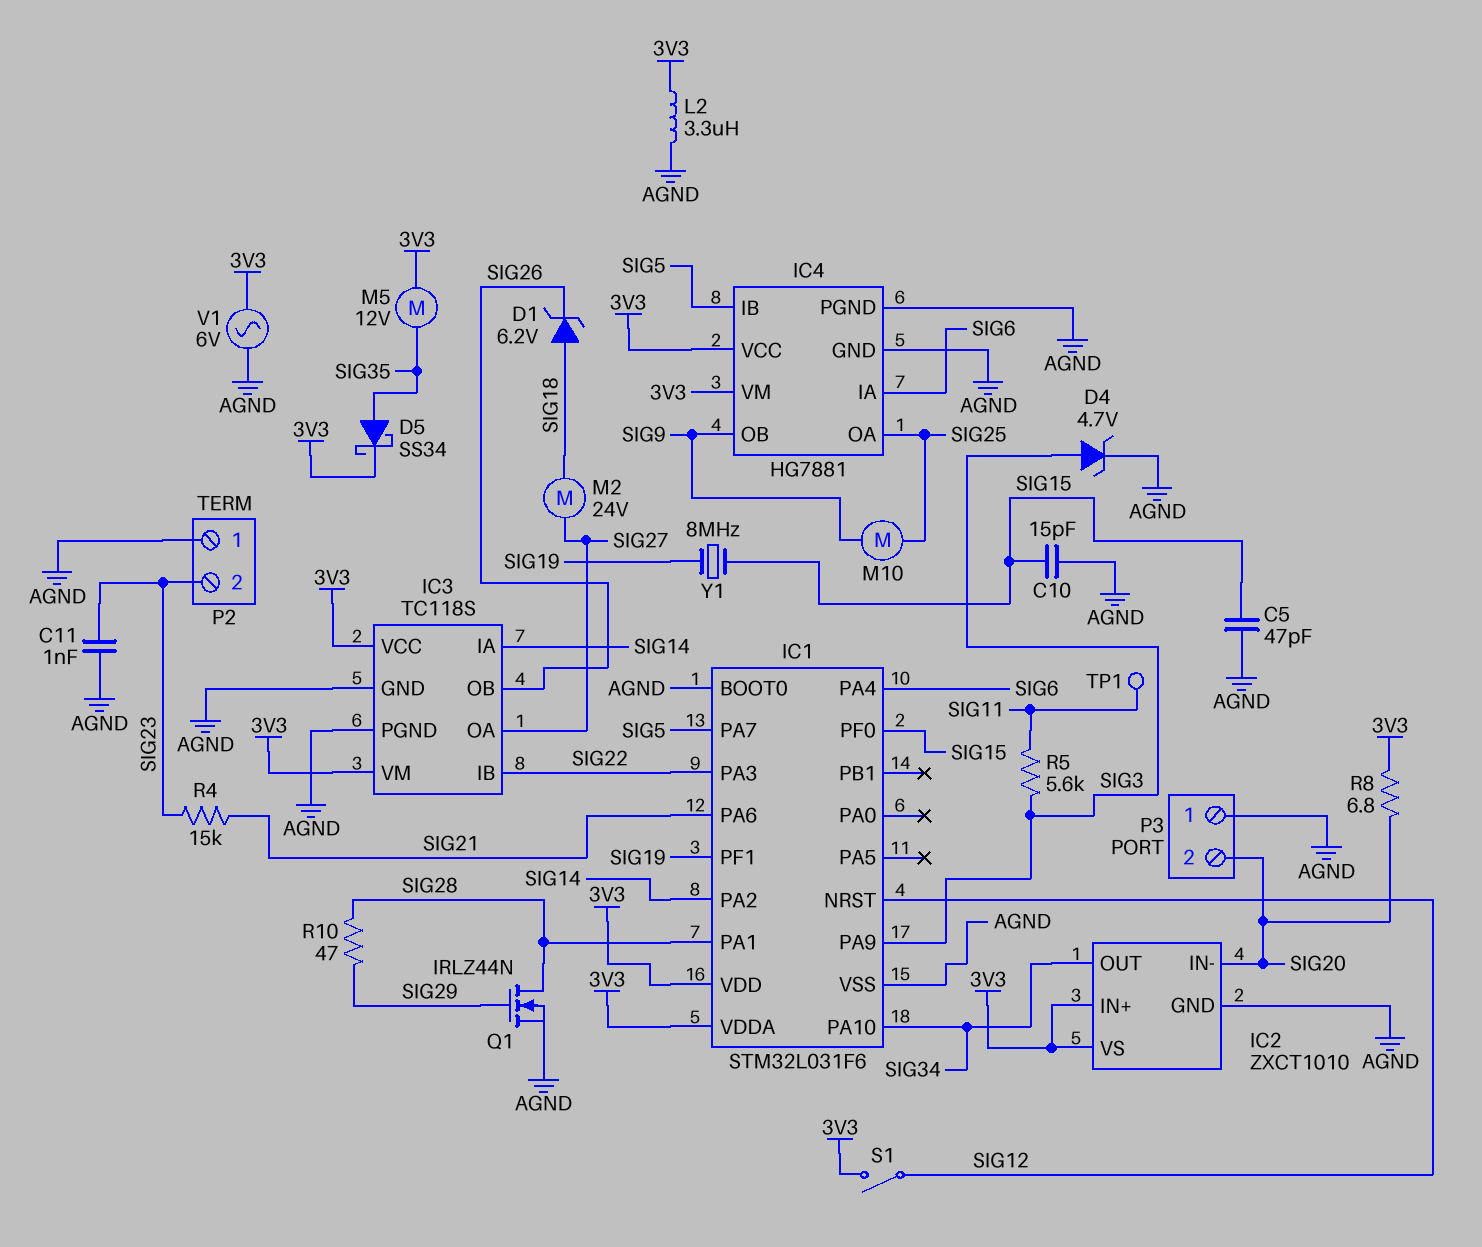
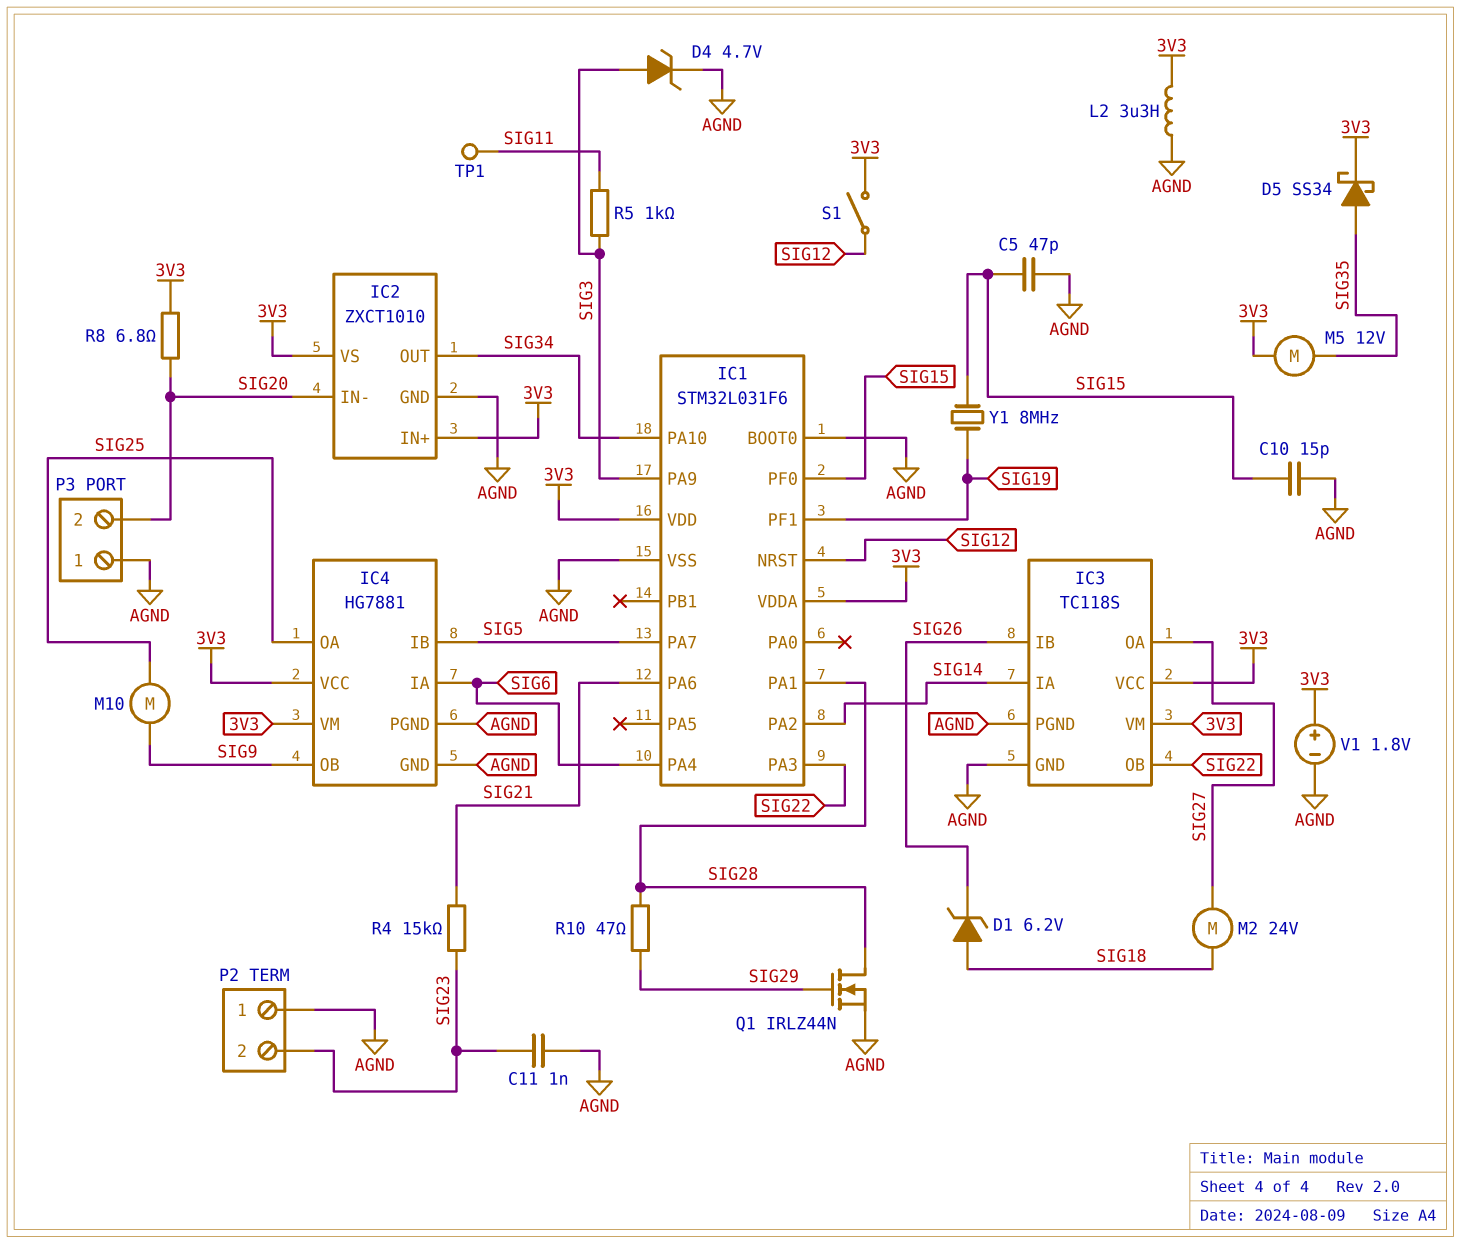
IC3 pin IB: SIG22 -> SIG26
IC3 pin OB: SIG26 -> SIG22
R5: 5.6k (SIG3, SIG11) -> 1k (SIG3, SIG11)
V1: AC 6V (3V3, AGND) -> 1.8V (plus 3V3, minus AGND)

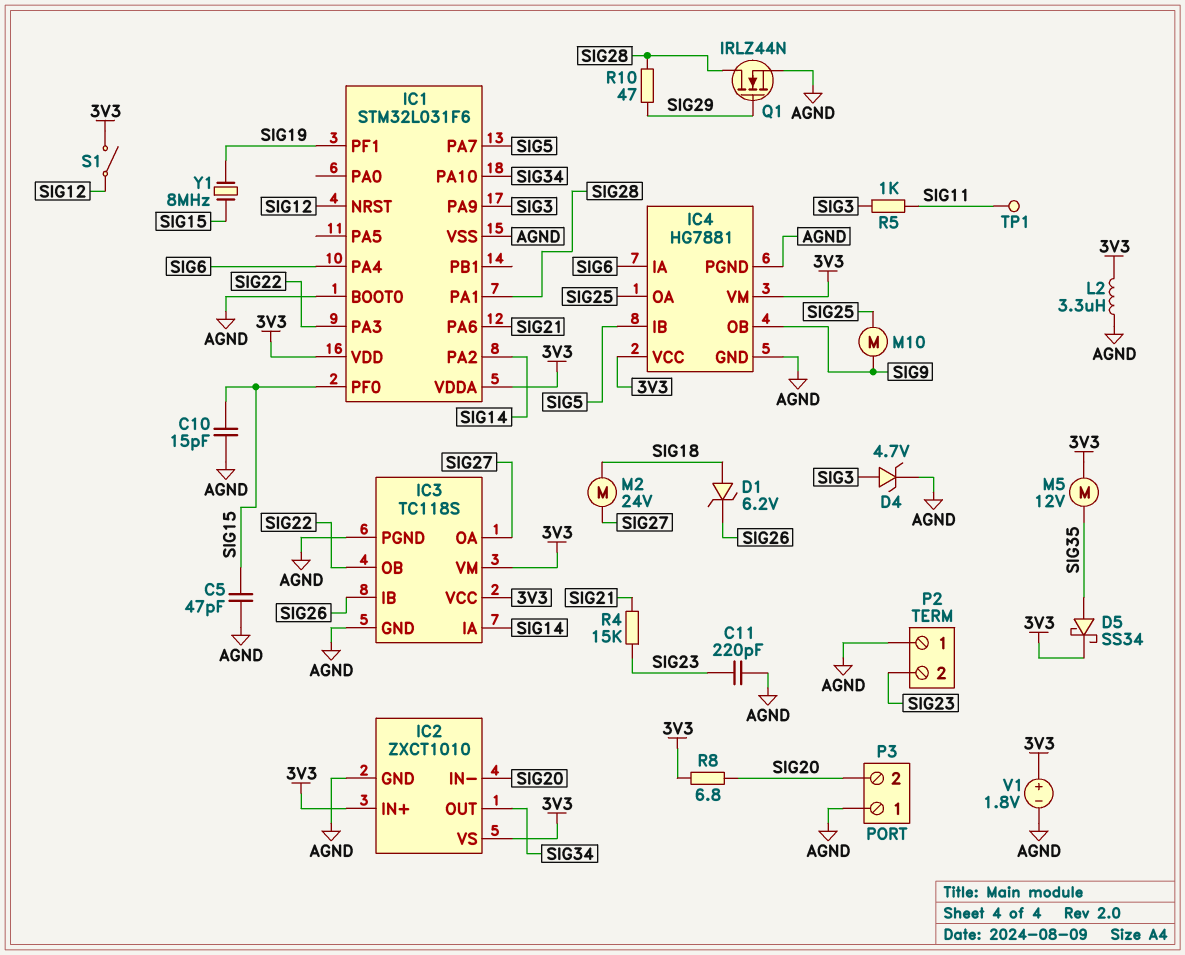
C11: 1nF (AGND, SIG23) -> 220pF (AGND, SIG23)

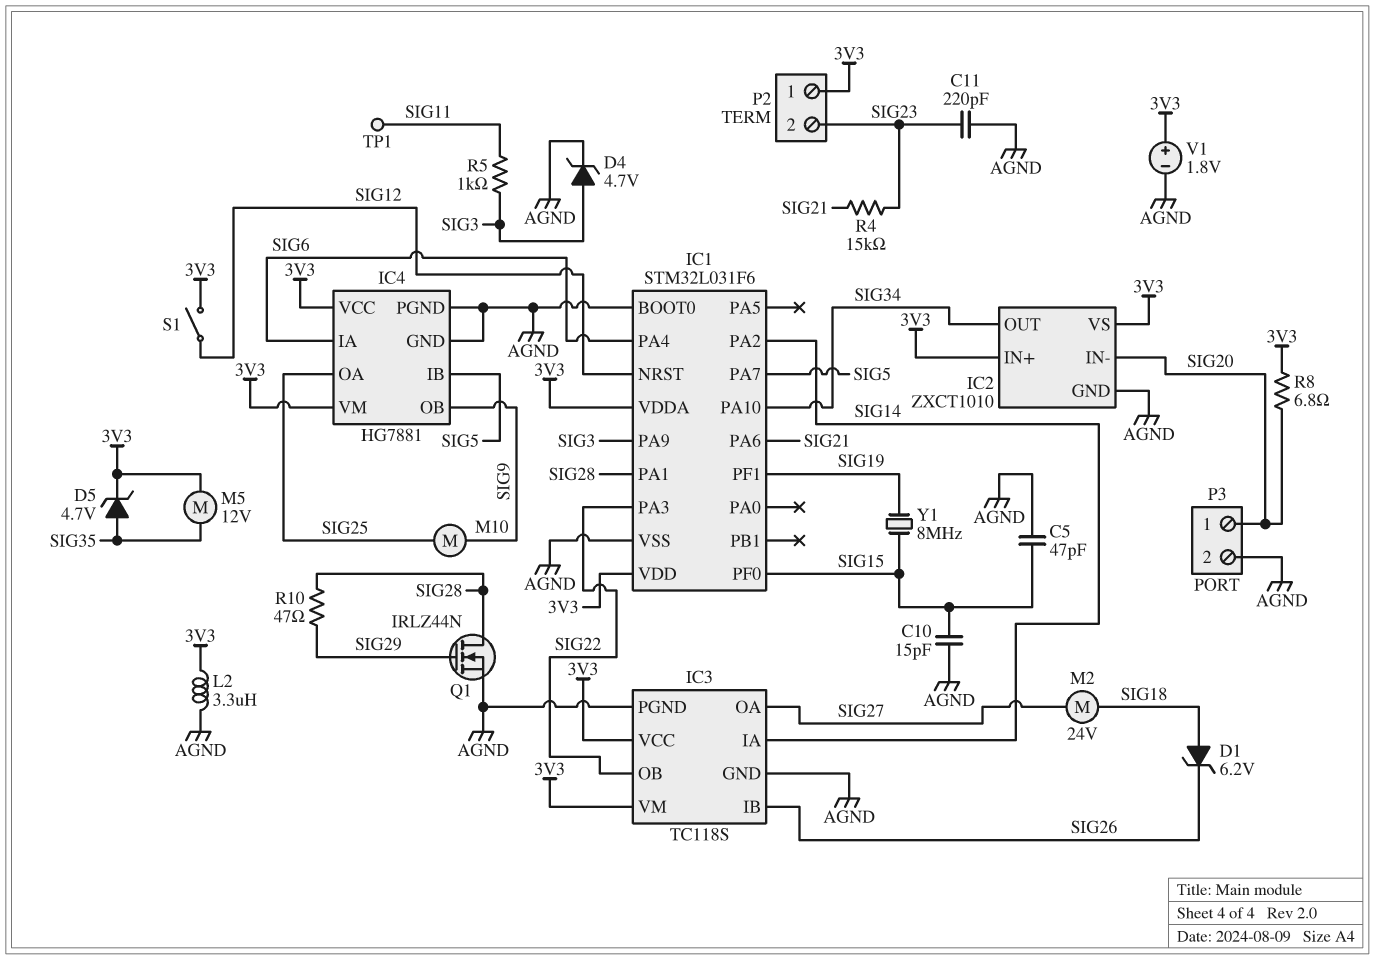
D5: schottky SS34 (A SIG35, K 3V3) -> zener 4.7V (A SIG35, K 3V3)
P2 pin 1: AGND -> 3V3
P3 pin 1: AGND -> SIG20
P3 pin 2: SIG20 -> AGND

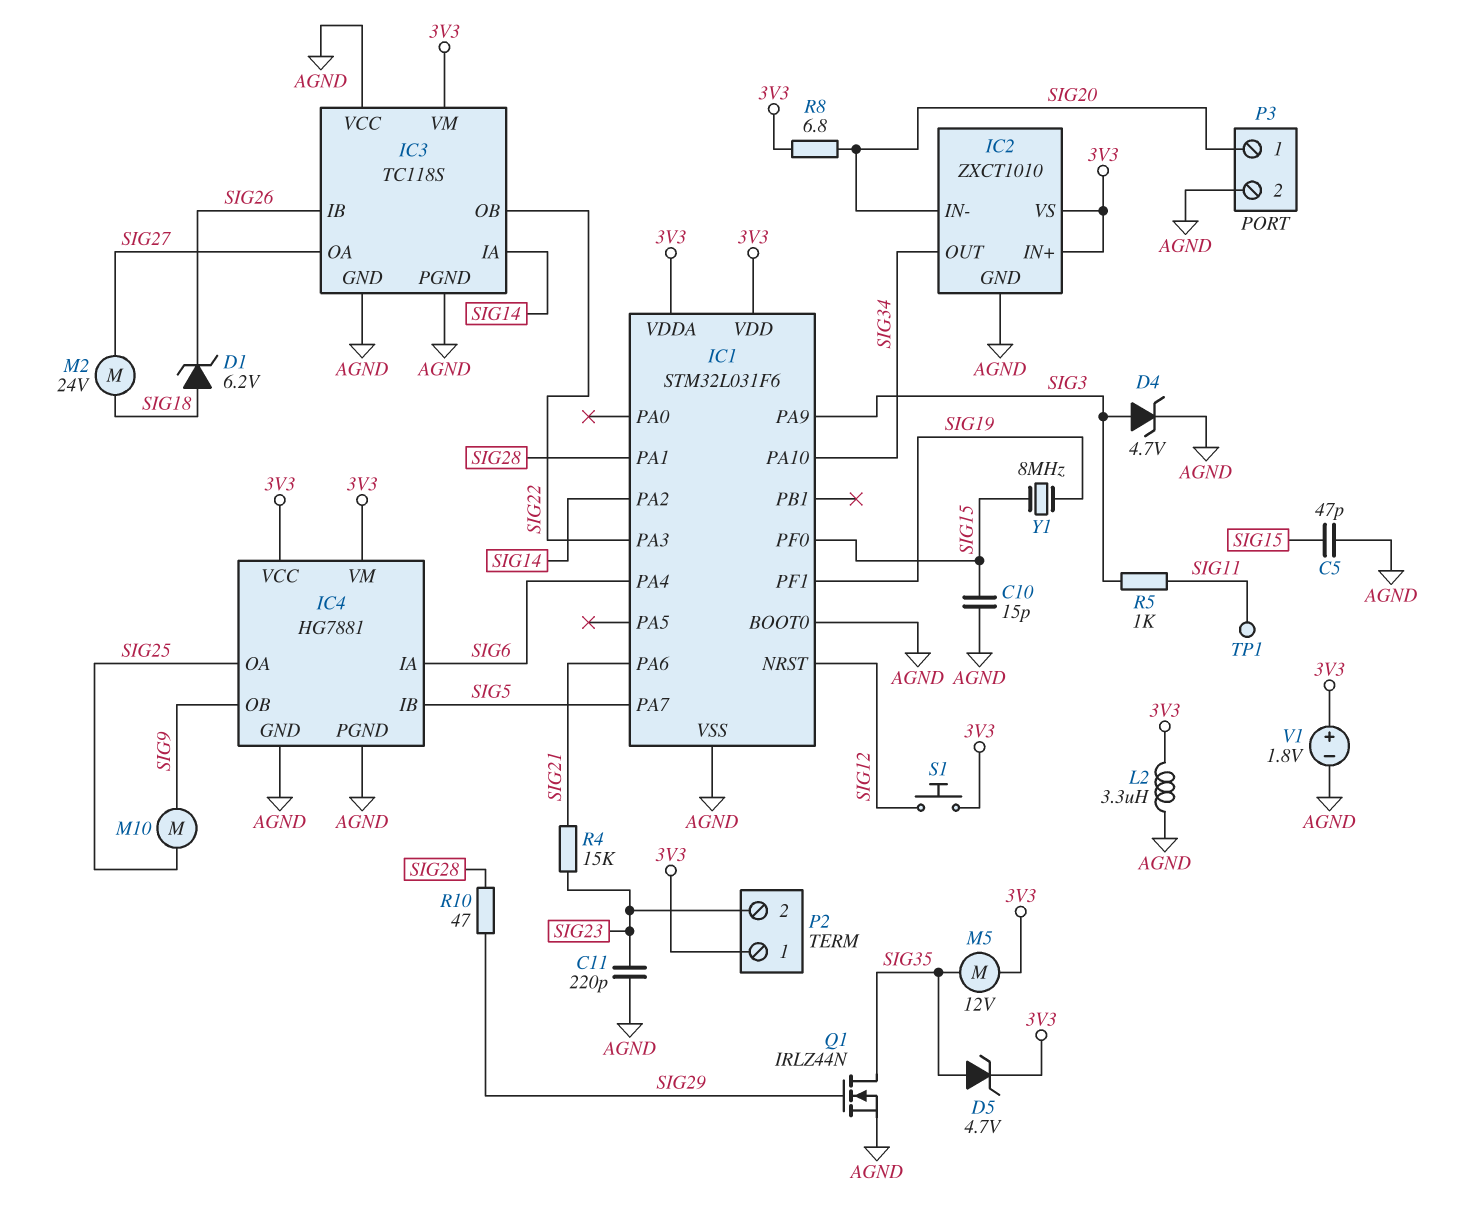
IC3 pin VCC: 3V3 -> AGND
Q1: NMOS IRLZ44N (G SIG29, D SIG28, S AGND) -> NMOS IRLZ44N (G SIG29, D SIG35, S AGND)
S1: switch (3V3, SIG12) -> button (3V3, SIG12)

